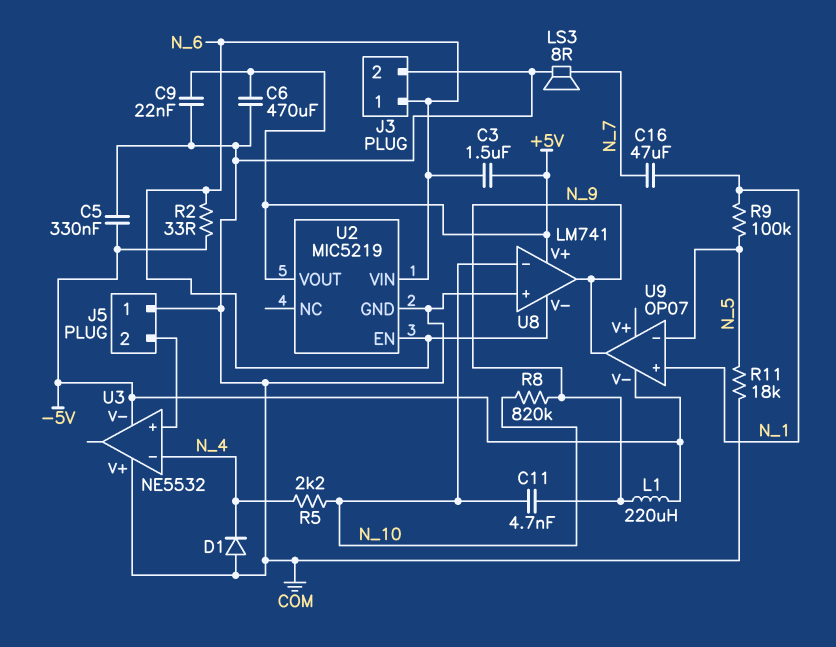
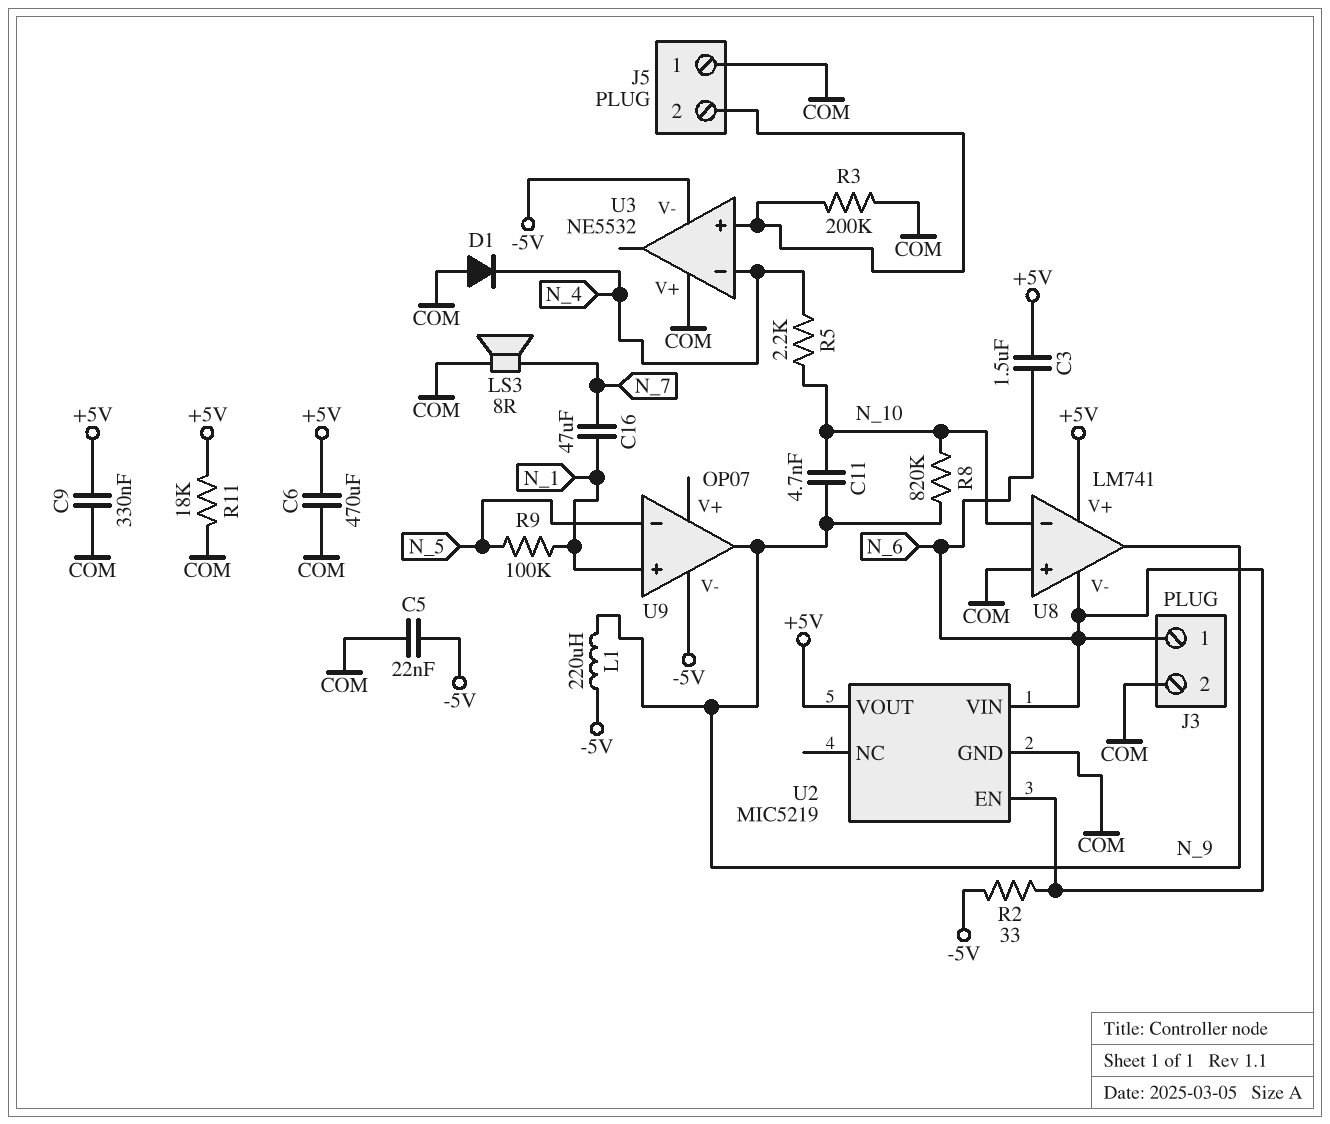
C5: 330nF (-5V, COM) -> 22nF (-5V, COM)
C9: 22nF (+5V, COM) -> 330nF (+5V, COM)
R3: none -> 200k (COM, J5/2)
R11: 18k (COM, N_5) -> 18k (+5V, COM)

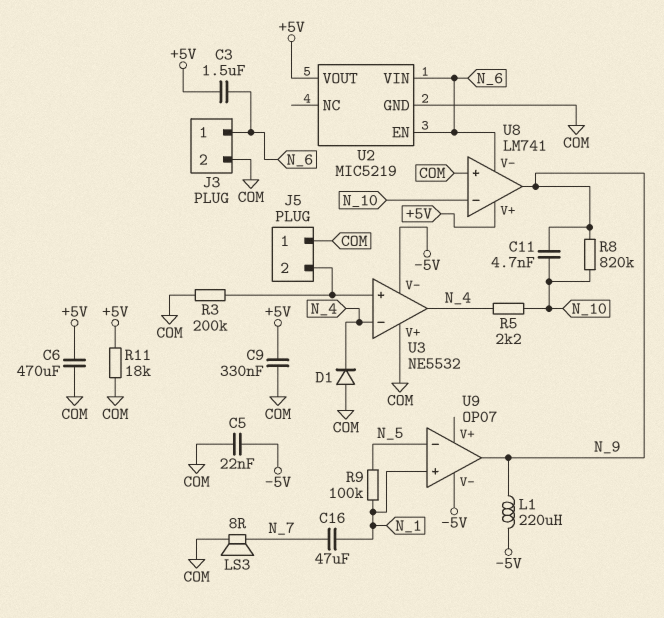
R2: 33 (-5V, N_6) -> none
U3 pin out: none -> N_4

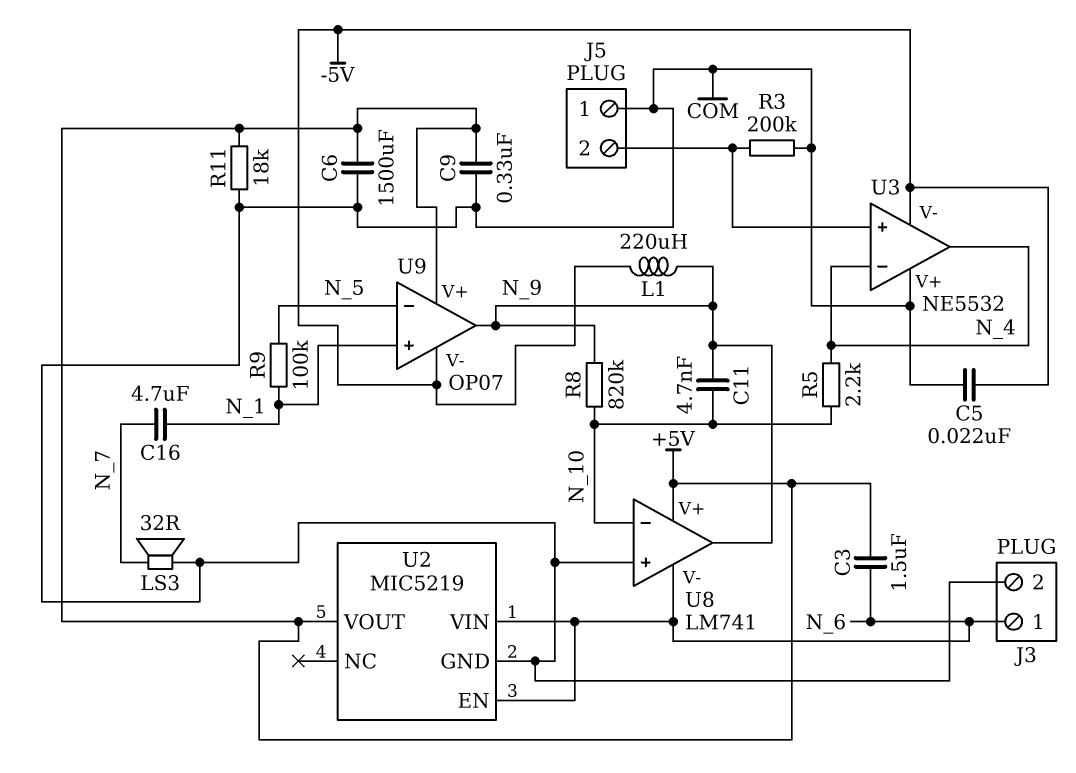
C6: 470uF (+5V, COM) -> 1500uF (+5V, COM)
C16: 47uF (N_1, N_7) -> 4.7uF (N_1, N_7)
D1: diode (A COM, K N_4) -> none
LS3: speaker 8R (COM, N_7) -> speaker 32R (COM, N_7)
U9 pin V+: none -> +5V

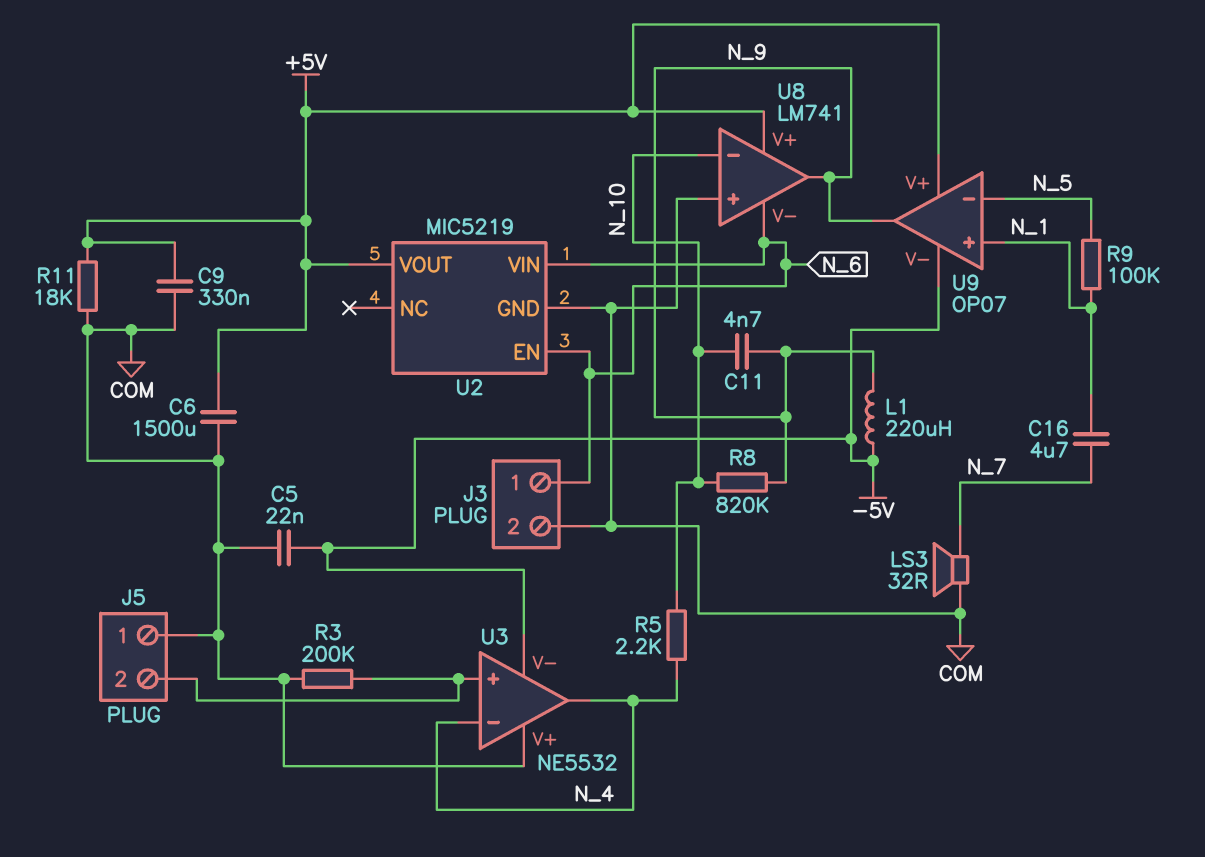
C3: 1.5uF (+5V, N_6) -> none

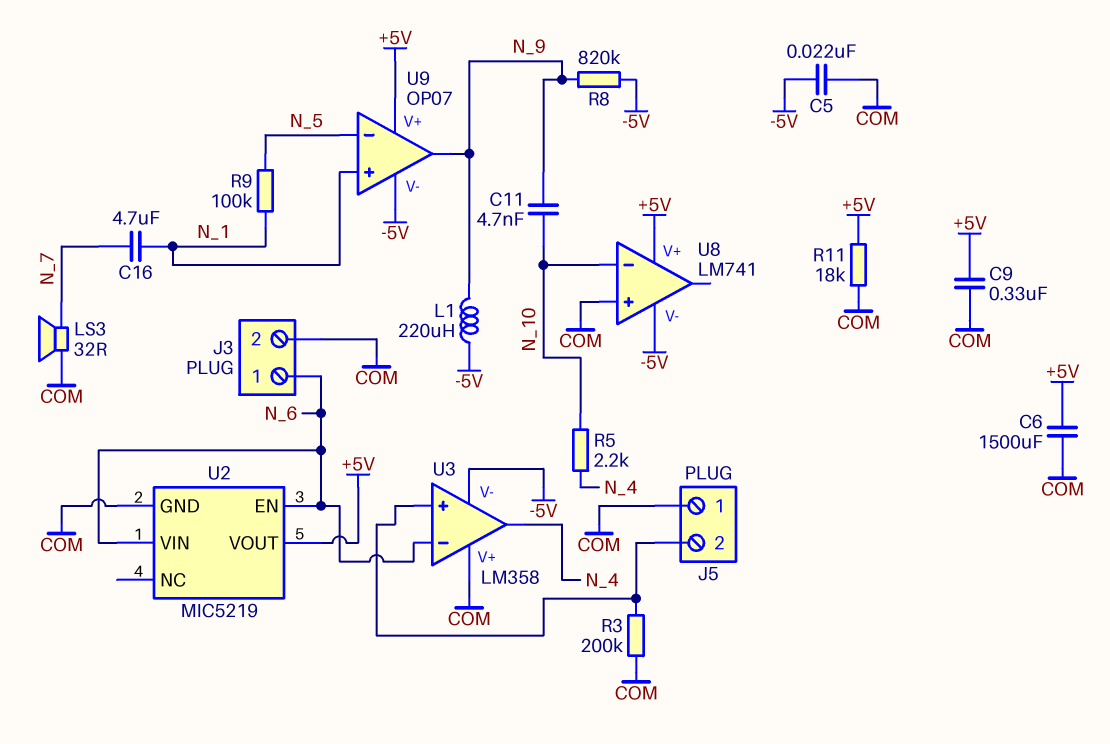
R8: 820k (N_9, N_10) -> 820k (-5V, N_9)
U3: NE5532 -> LM358
U3 pin in-: N_4 -> N_6
U8 pin V-: N_6 -> -5V
U8 pin out: N_9 -> none

